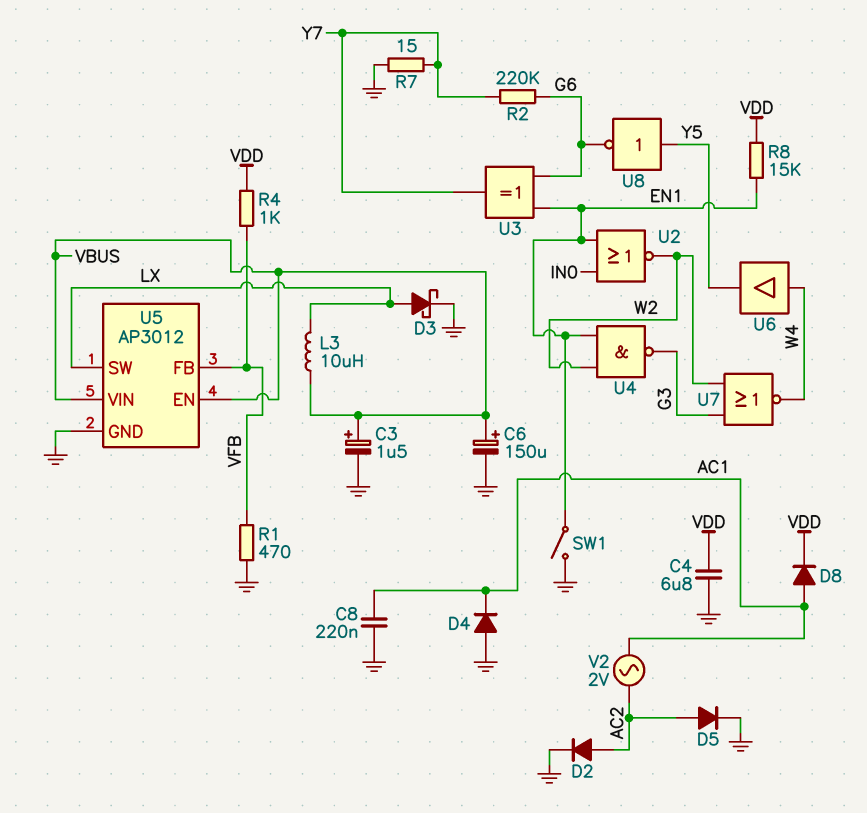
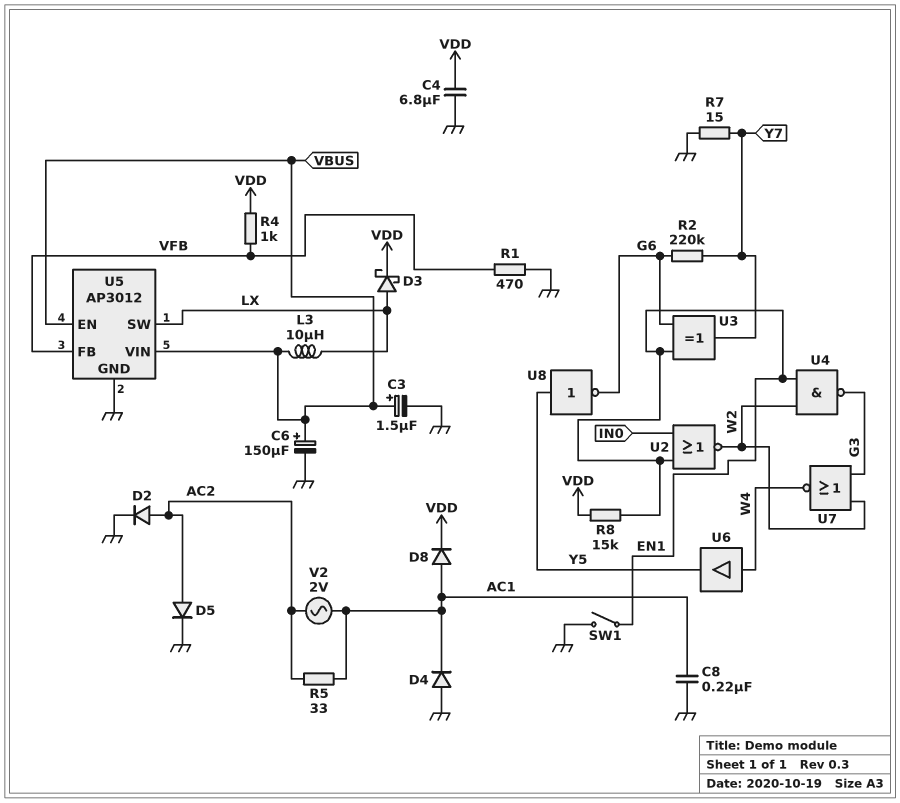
D3: schottky (A LX, K GND) -> schottky (A LX, K VDD)
R5: none -> 33 (AC1, AC2)

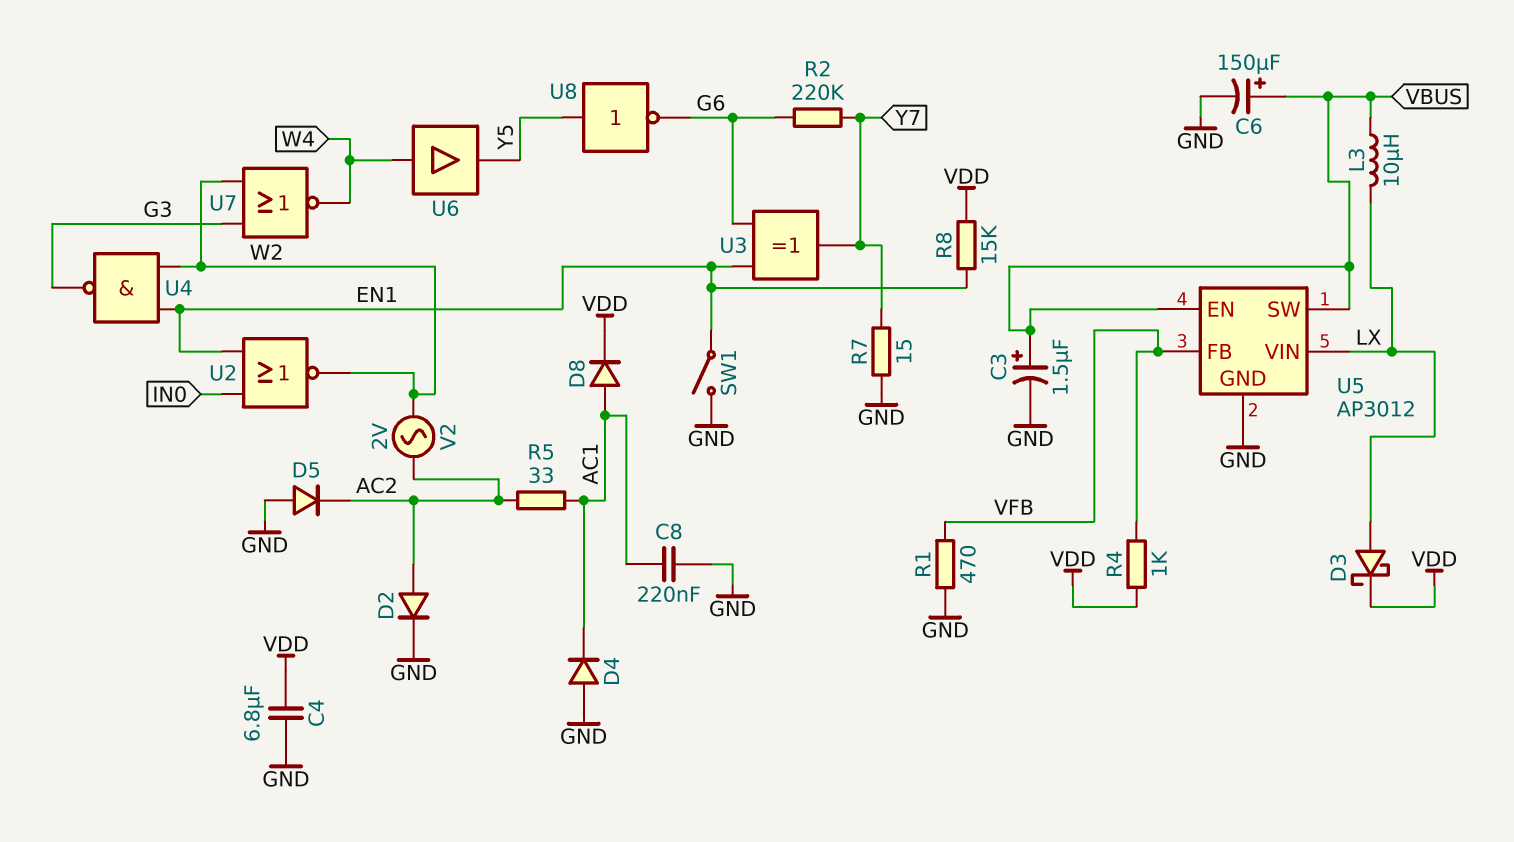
D5: diode (A AC2, K GND) -> diode (A GND, K AC2)
U5 pin SW: LX -> VBUS
U5 pin VIN: VBUS -> LX
V2: AC 2V (AC1, AC2) -> AC 2V (AC2, W2)

